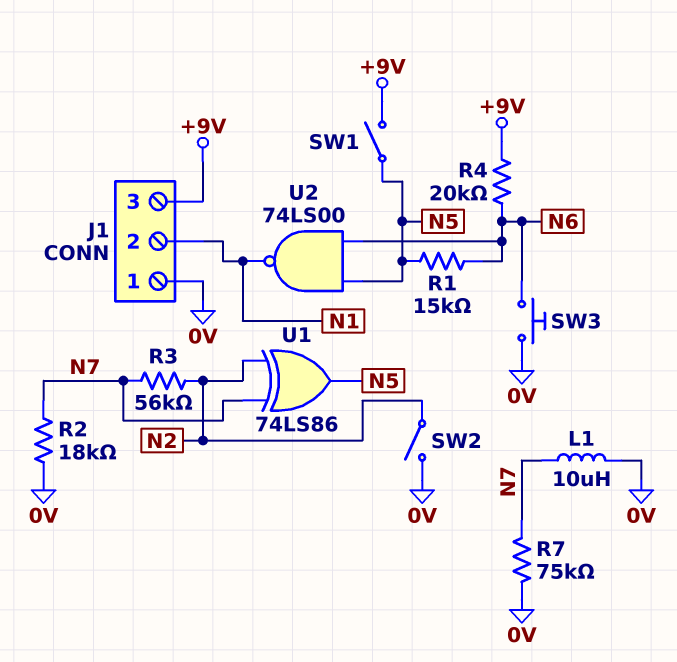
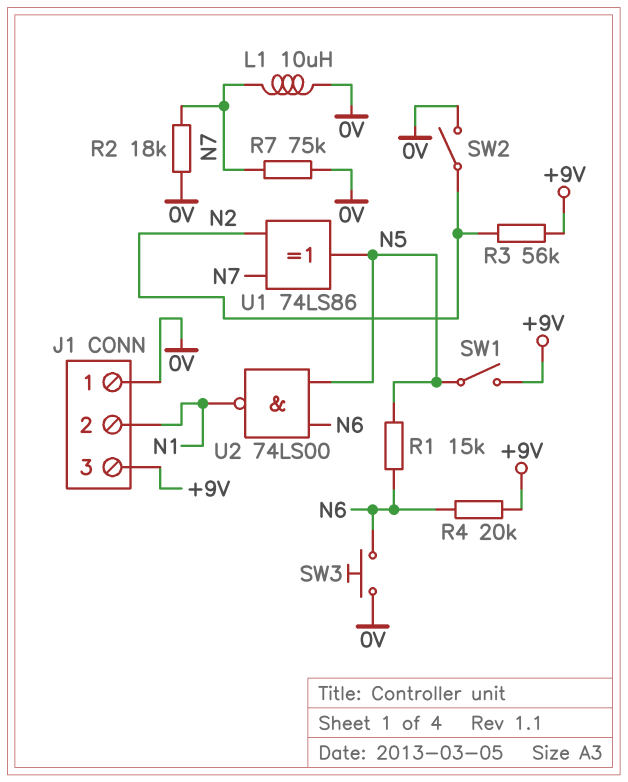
R3: 56k (N2, N7) -> 56k (+9V, N2)

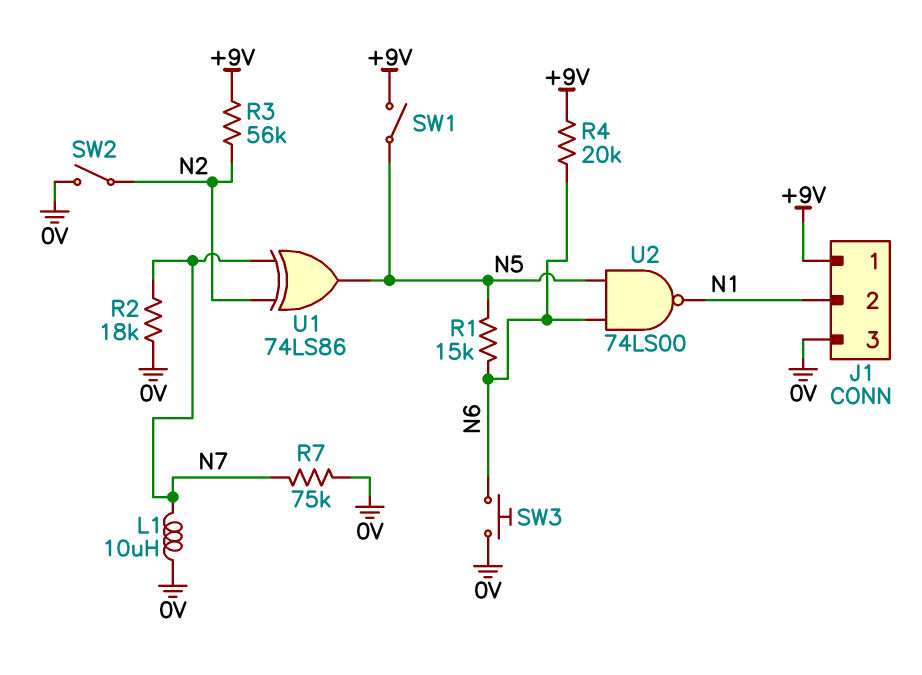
J1 pin 1: 0V -> +9V
J1 pin 3: +9V -> 0V

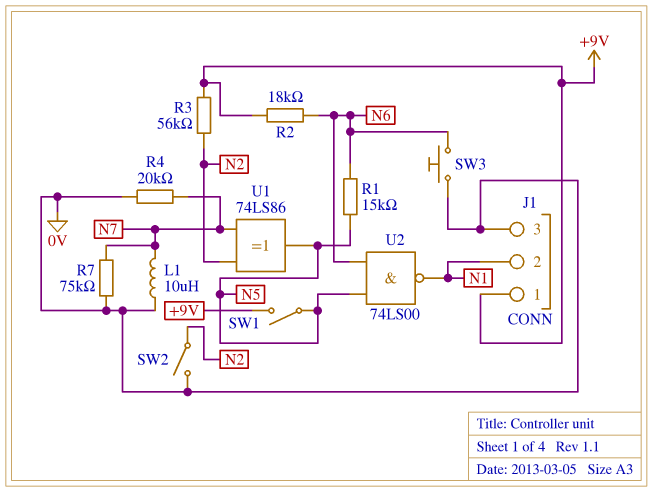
R2: 18k (0V, N7) -> 18k (+9V, N6)
R4: 20k (+9V, N6) -> 20k (0V, N7)

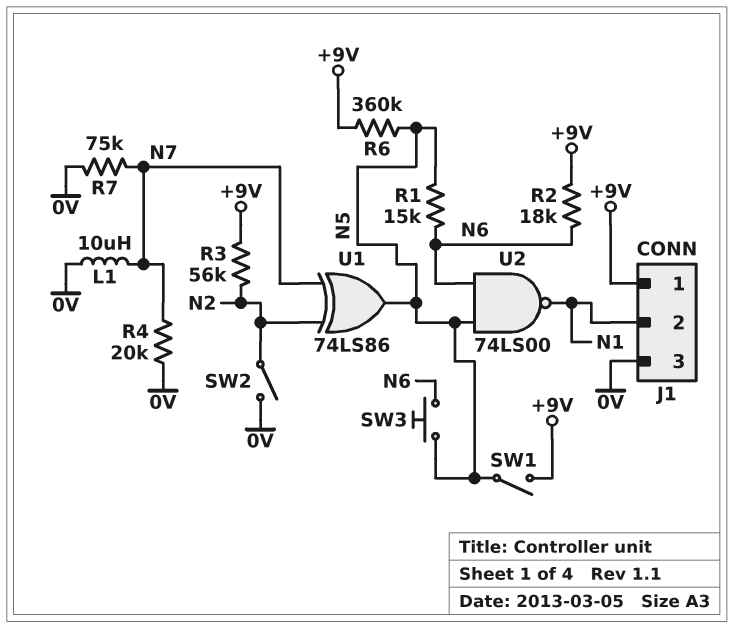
R6: none -> 360k (+9V, N5)
SW3: button (0V, N6) -> button (N5, N6)

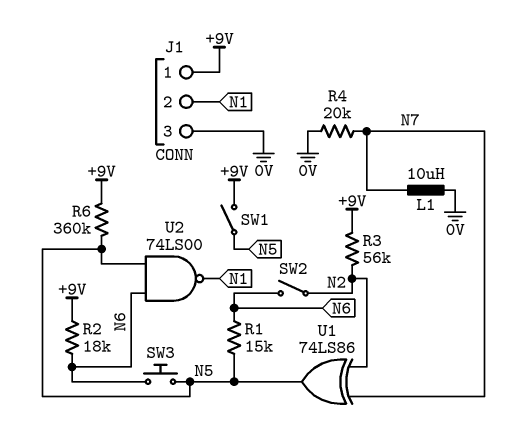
R7: 75k (0V, N7) -> none
SW2: switch (0V, N2) -> switch (N2, N6)

